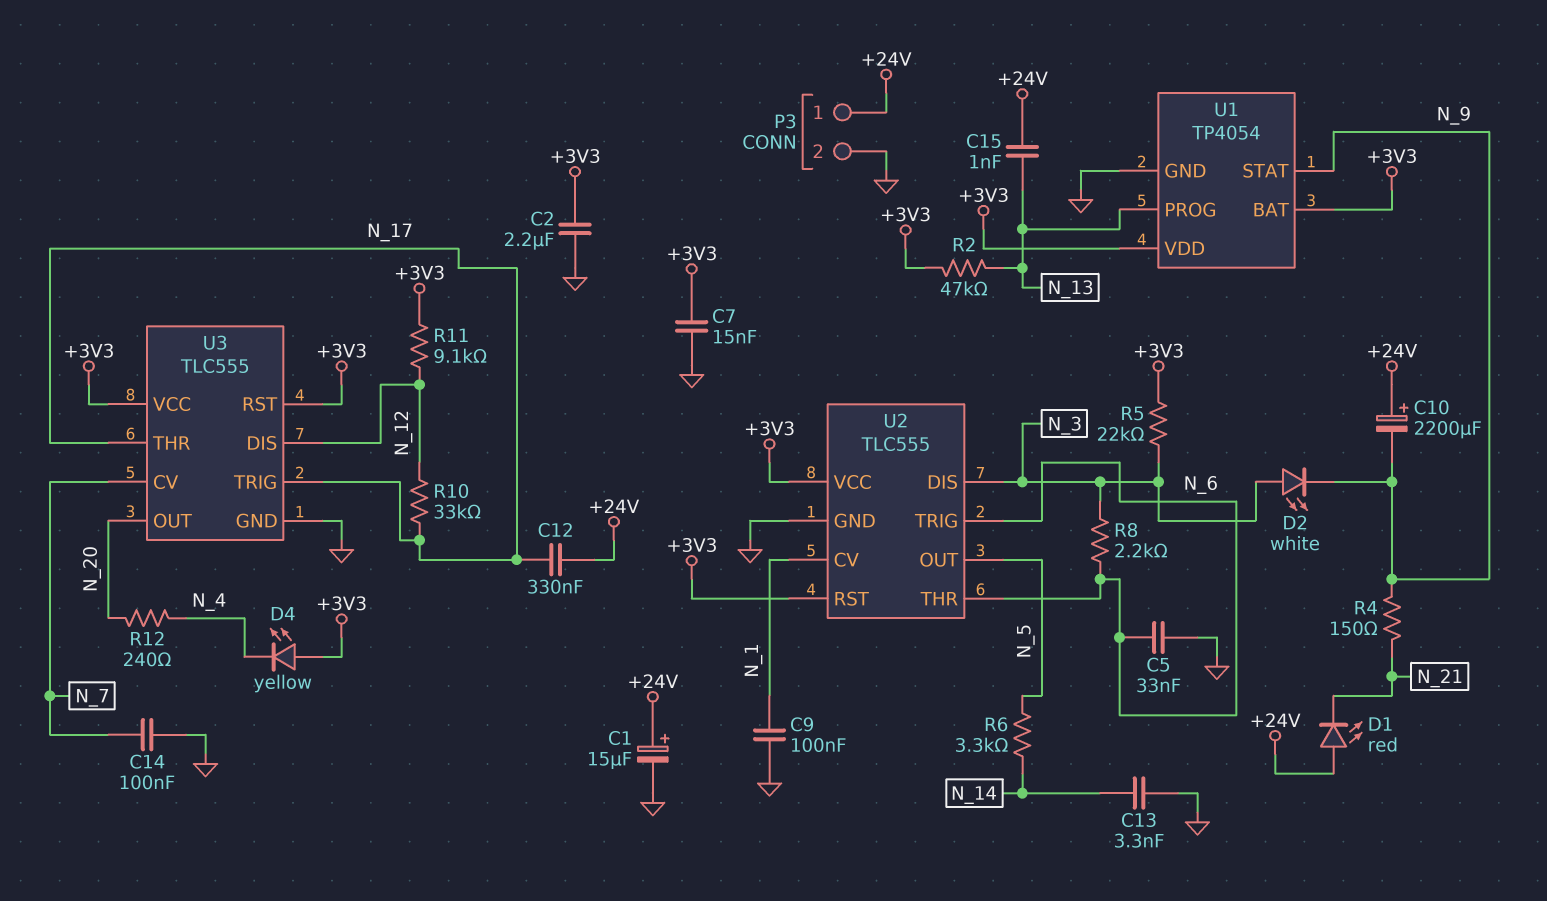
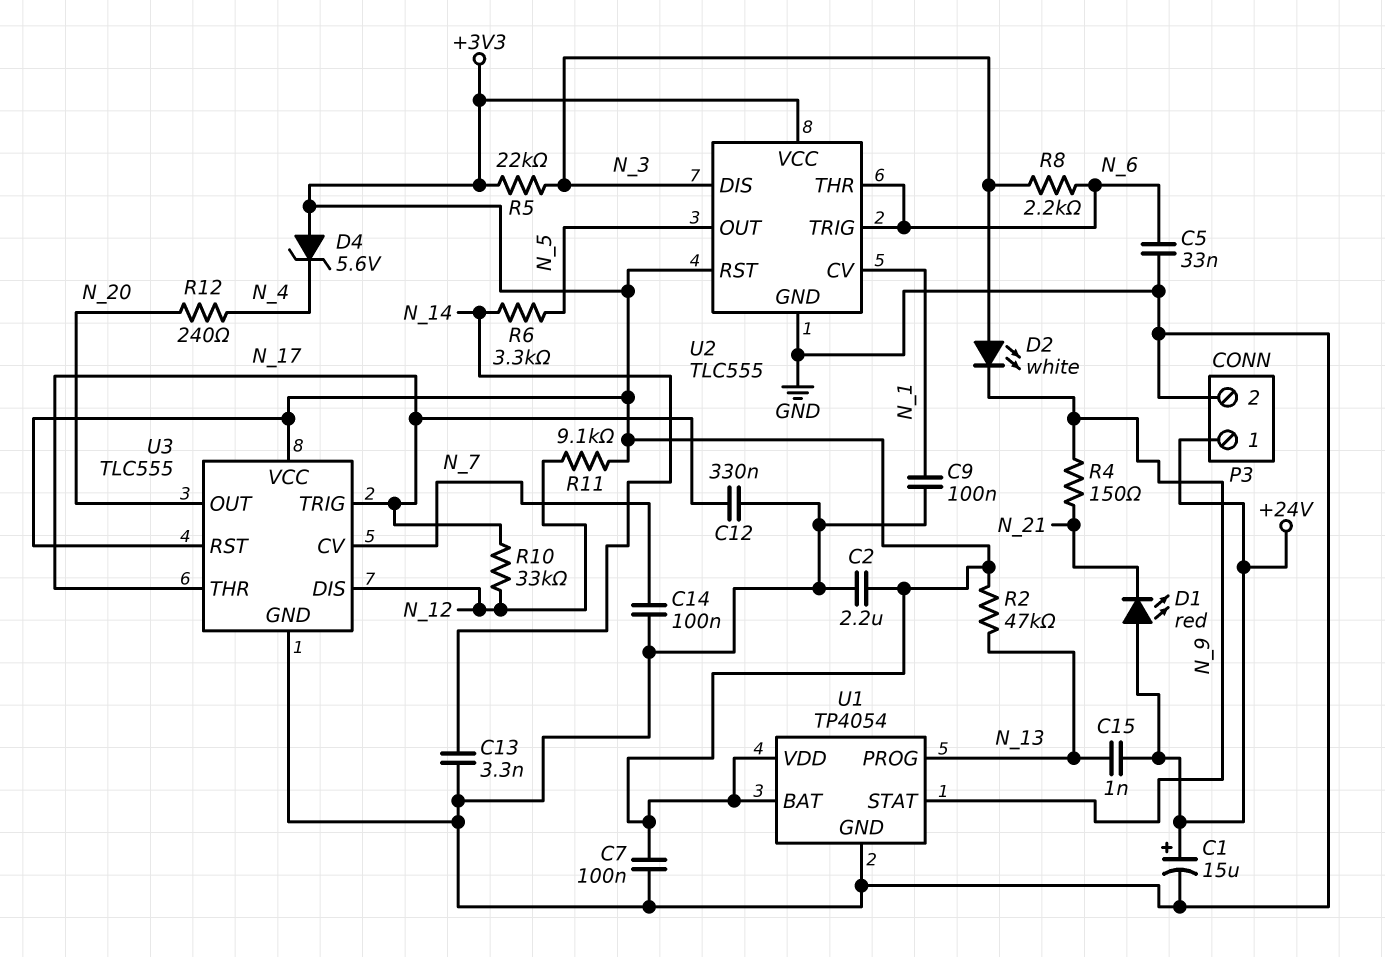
C7: 15nF (+3V3, GND) -> 100nF (+3V3, GND)
C10: 2200uF (plus +24V, minus N_9) -> none
C12: 330nF (+24V, N_17) -> 330nF (GND, N_17)
D4: LED yellow (A +3V3, K N_4) -> zener 5.6V (A +3V3, K N_4)

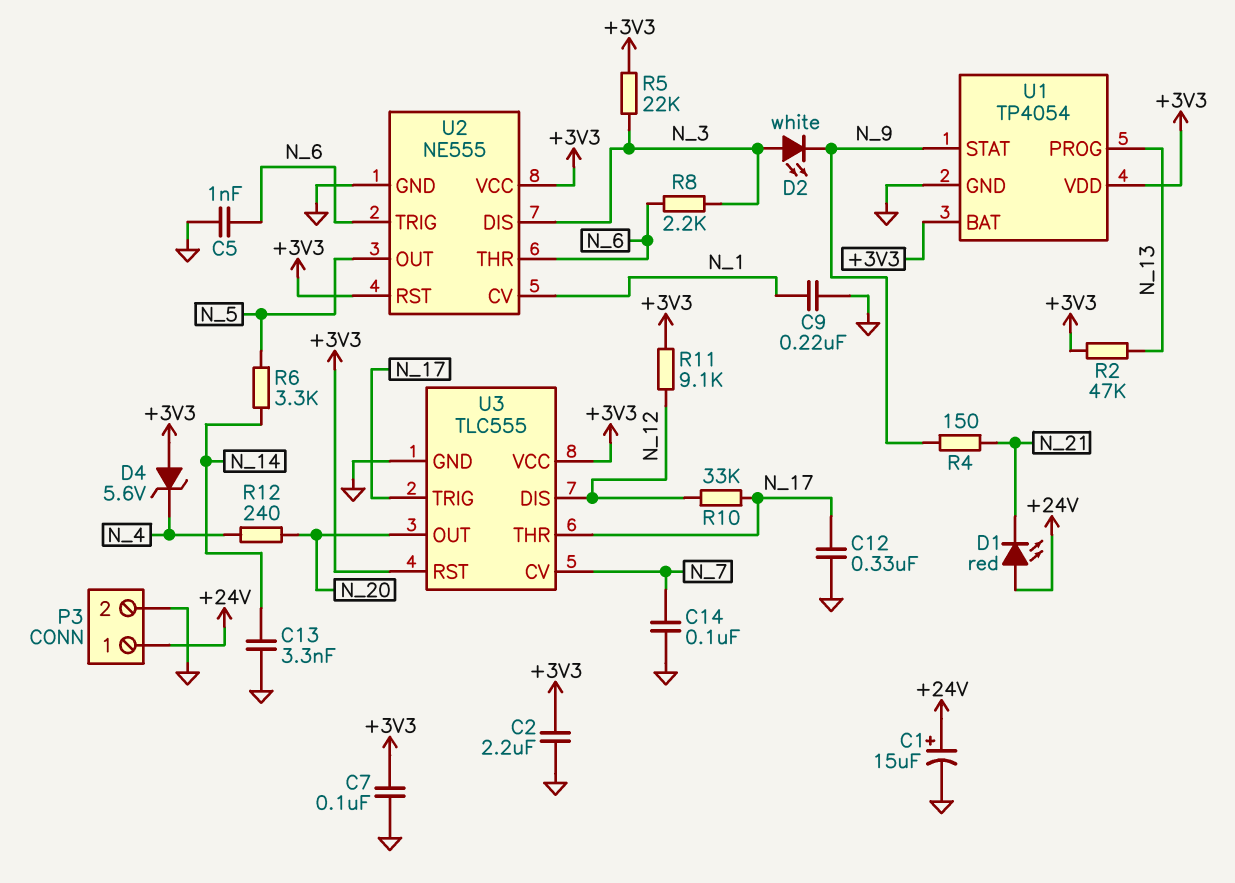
C5: 33nF (GND, N_6) -> 1nF (GND, N_6)
C9: 100nF (GND, N_1) -> 220nF (GND, N_1)
C15: 1nF (+24V, N_13) -> none
U2: TLC555 -> NE555

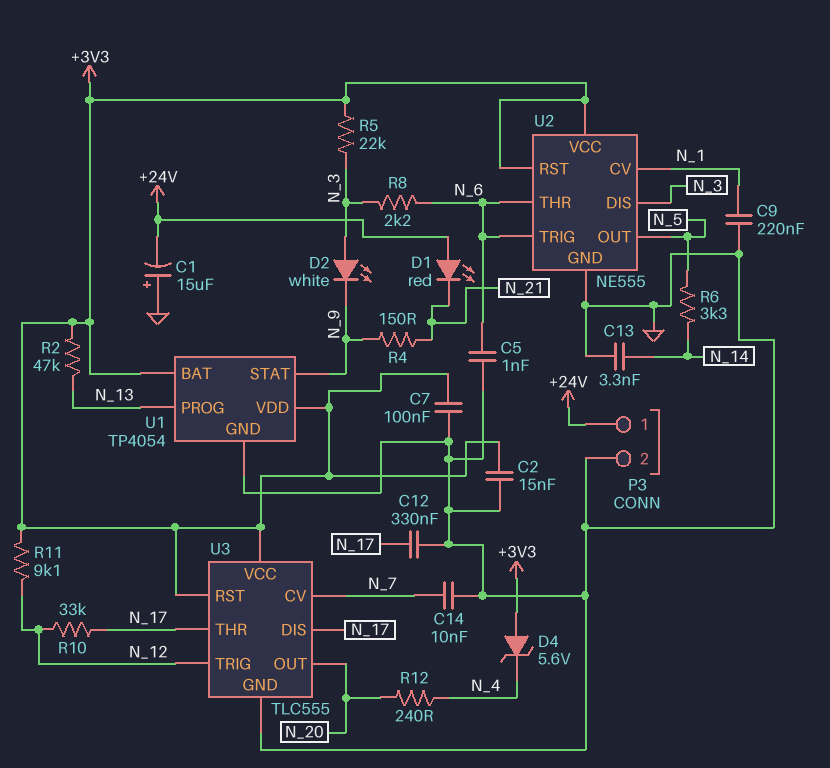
C1: 15uF (plus +24V, minus GND) -> 15uF (plus GND, minus +24V)
C2: 2.2uF (+3V3, GND) -> 15nF (+3V3, GND)
C14: 100nF (GND, N_7) -> 10nF (GND, N_7)
U3 pin DIS: N_12 -> N_17
U3 pin TRIG: N_17 -> N_12

